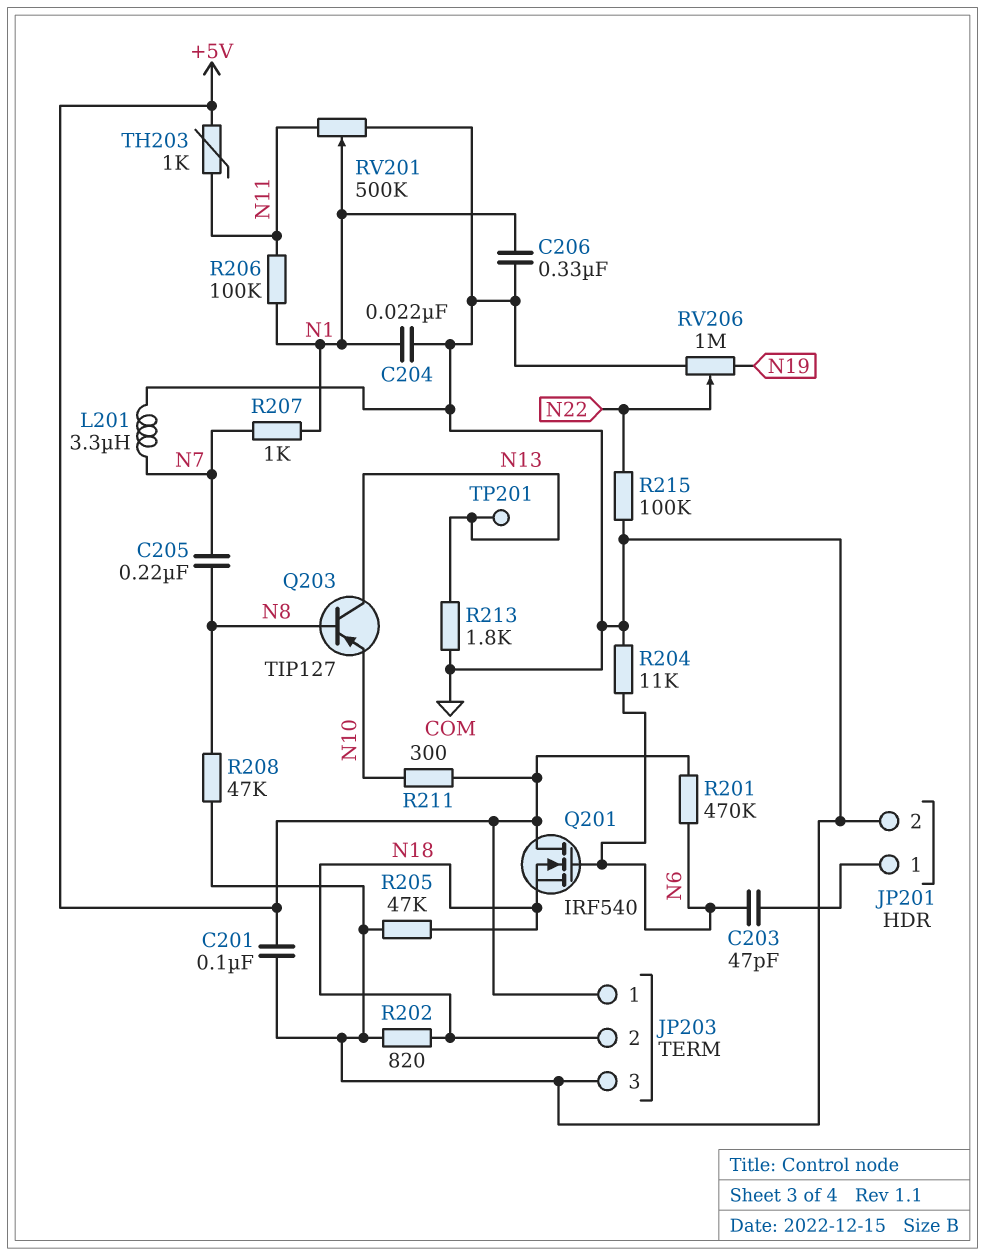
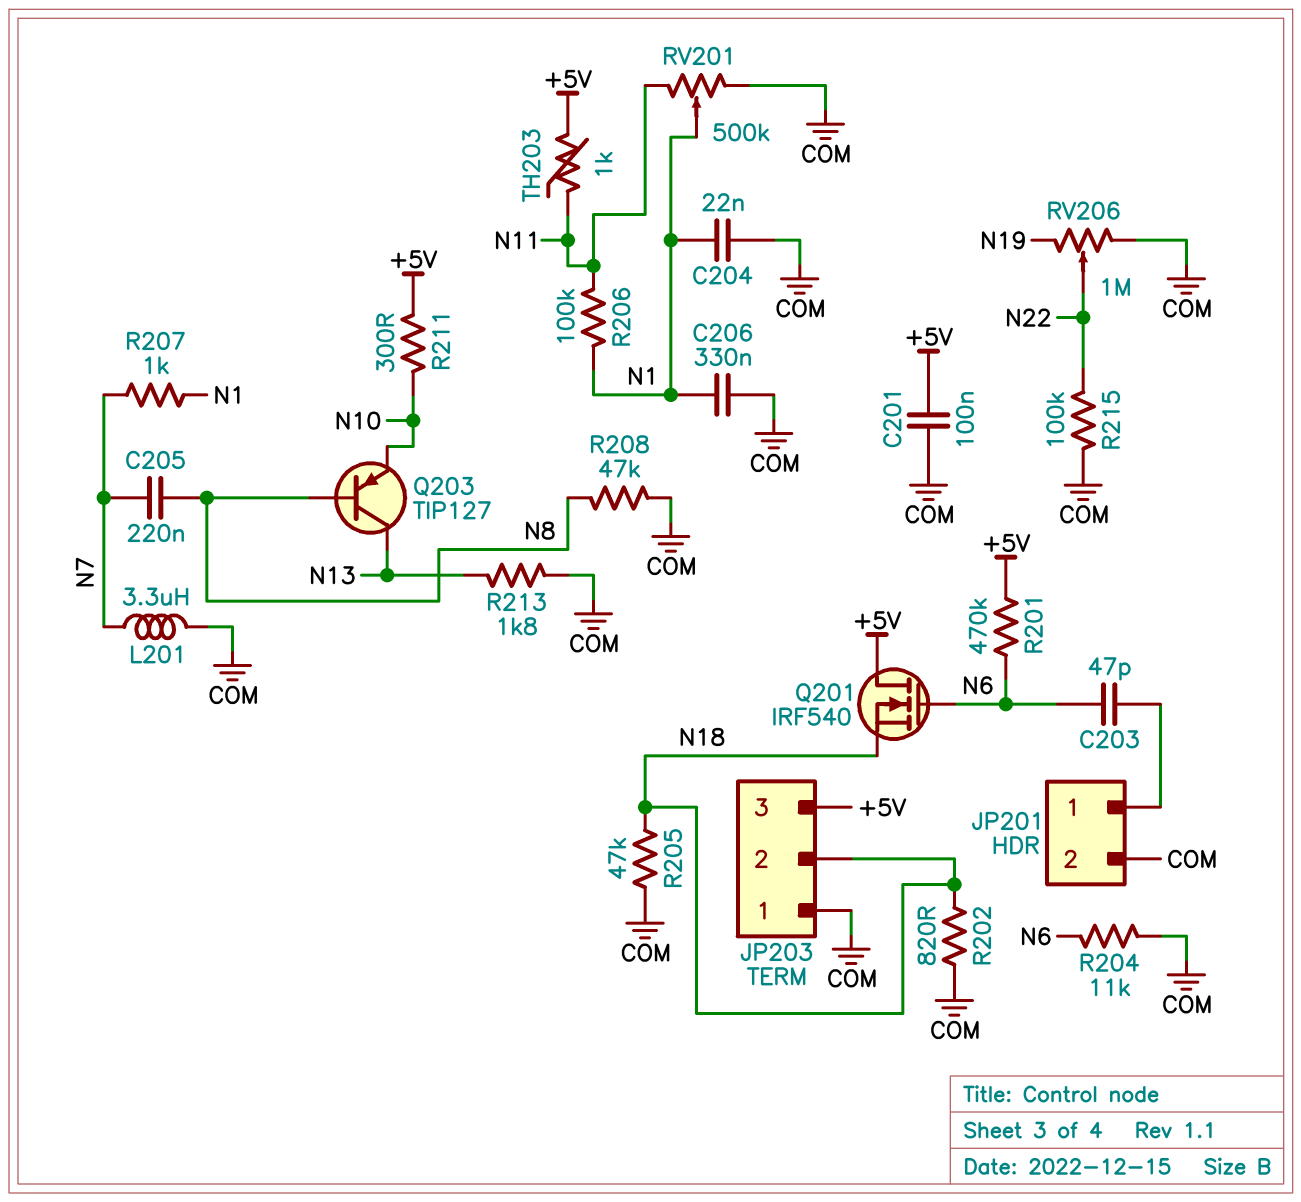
JP203 pin 1: +5V -> COM
JP203 pin 3: COM -> +5V
TP201: test point (N13) -> none

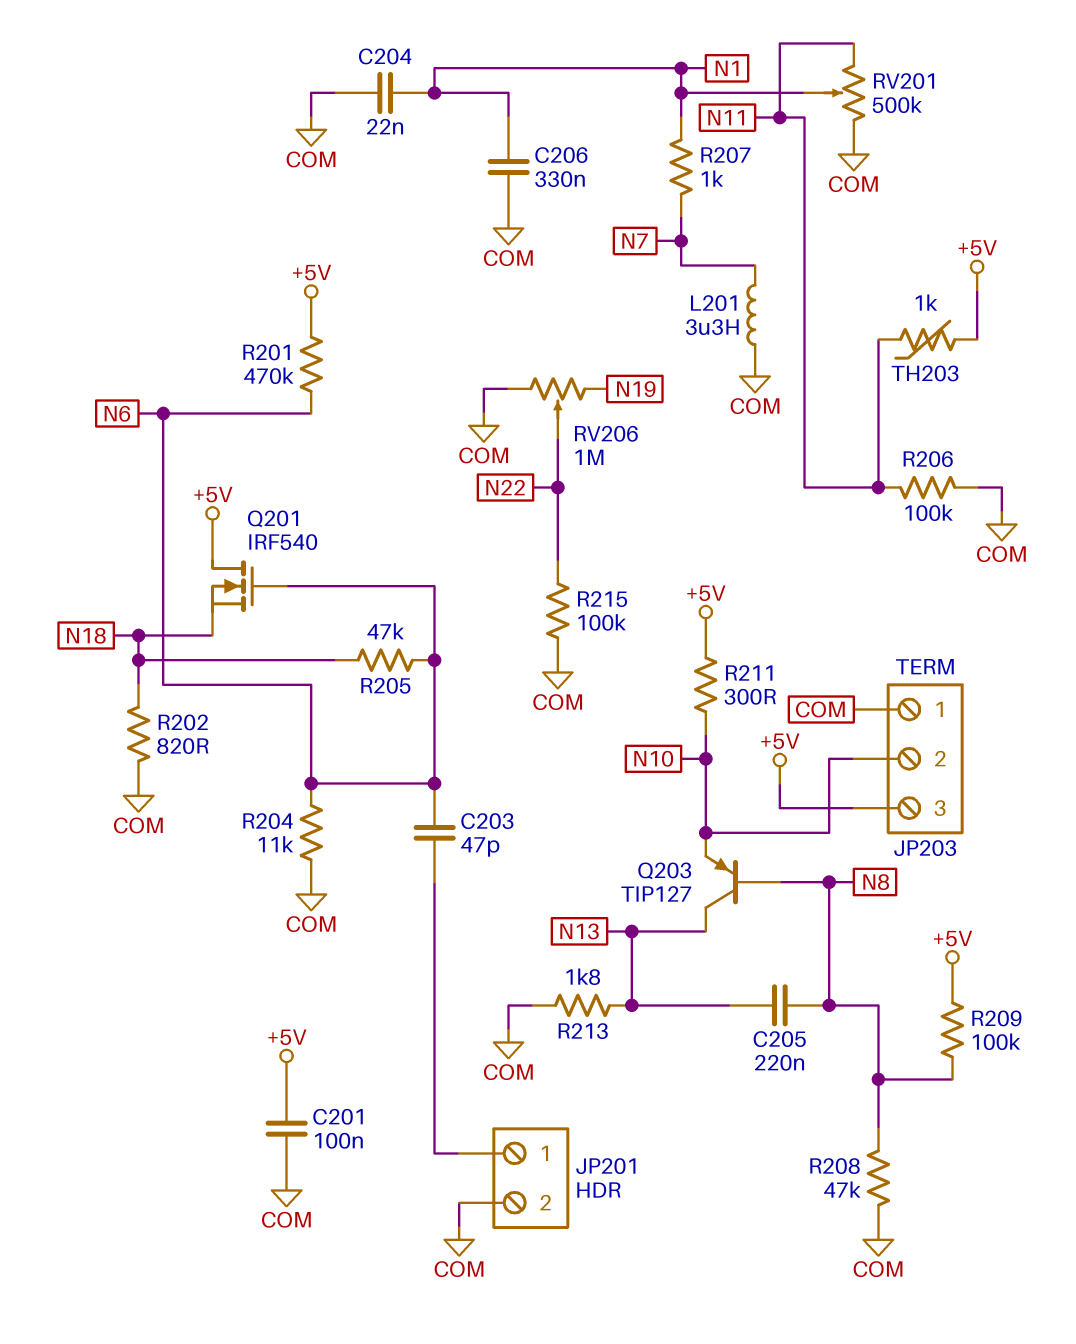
C205: 220nF (N7, N8) -> 220nF (N8, N13)
JP203 pin 2: N18 -> N10
R205: 47k (COM, N18) -> 47k (N6, N18)
R206: 100k (N1, N11) -> 100k (COM, N11)
R209: none -> 100k (+5V, N8)

